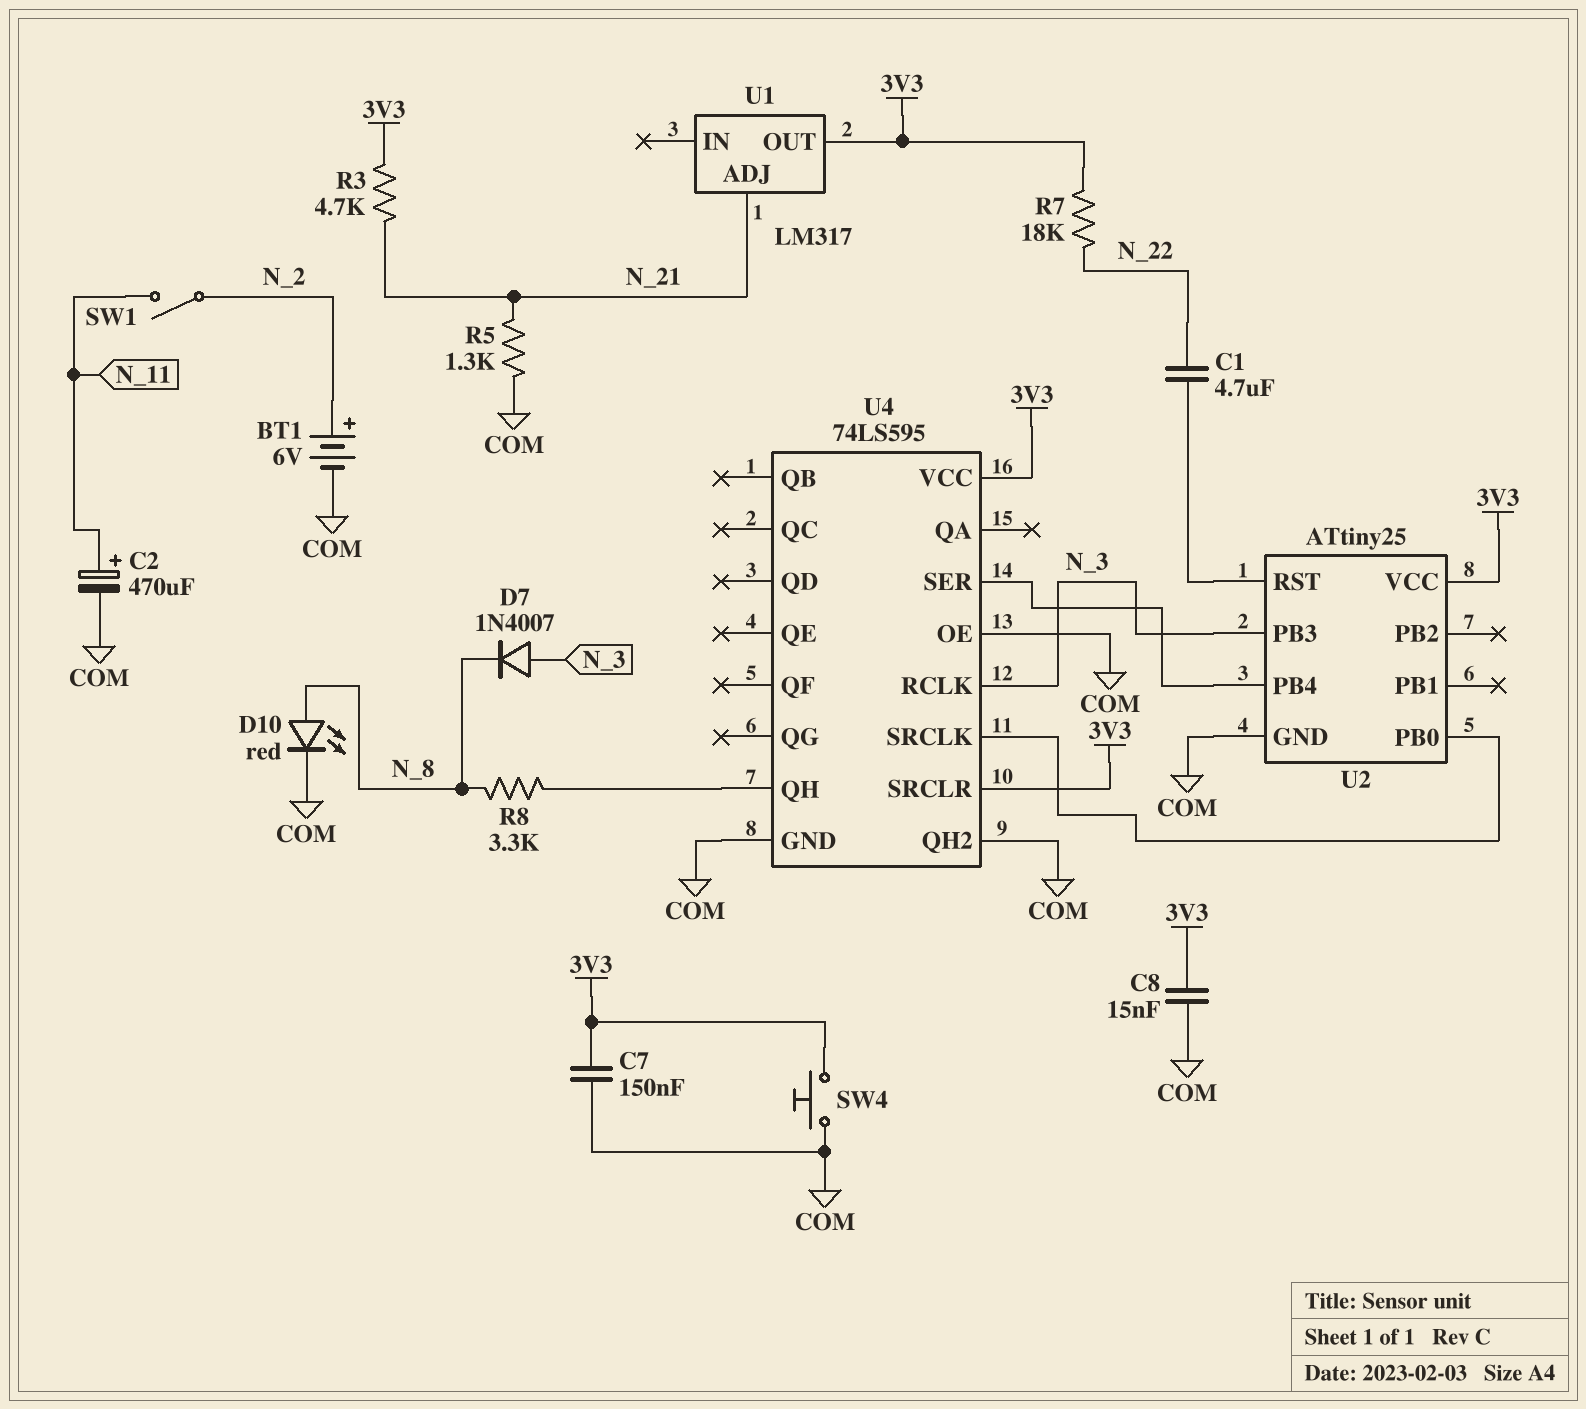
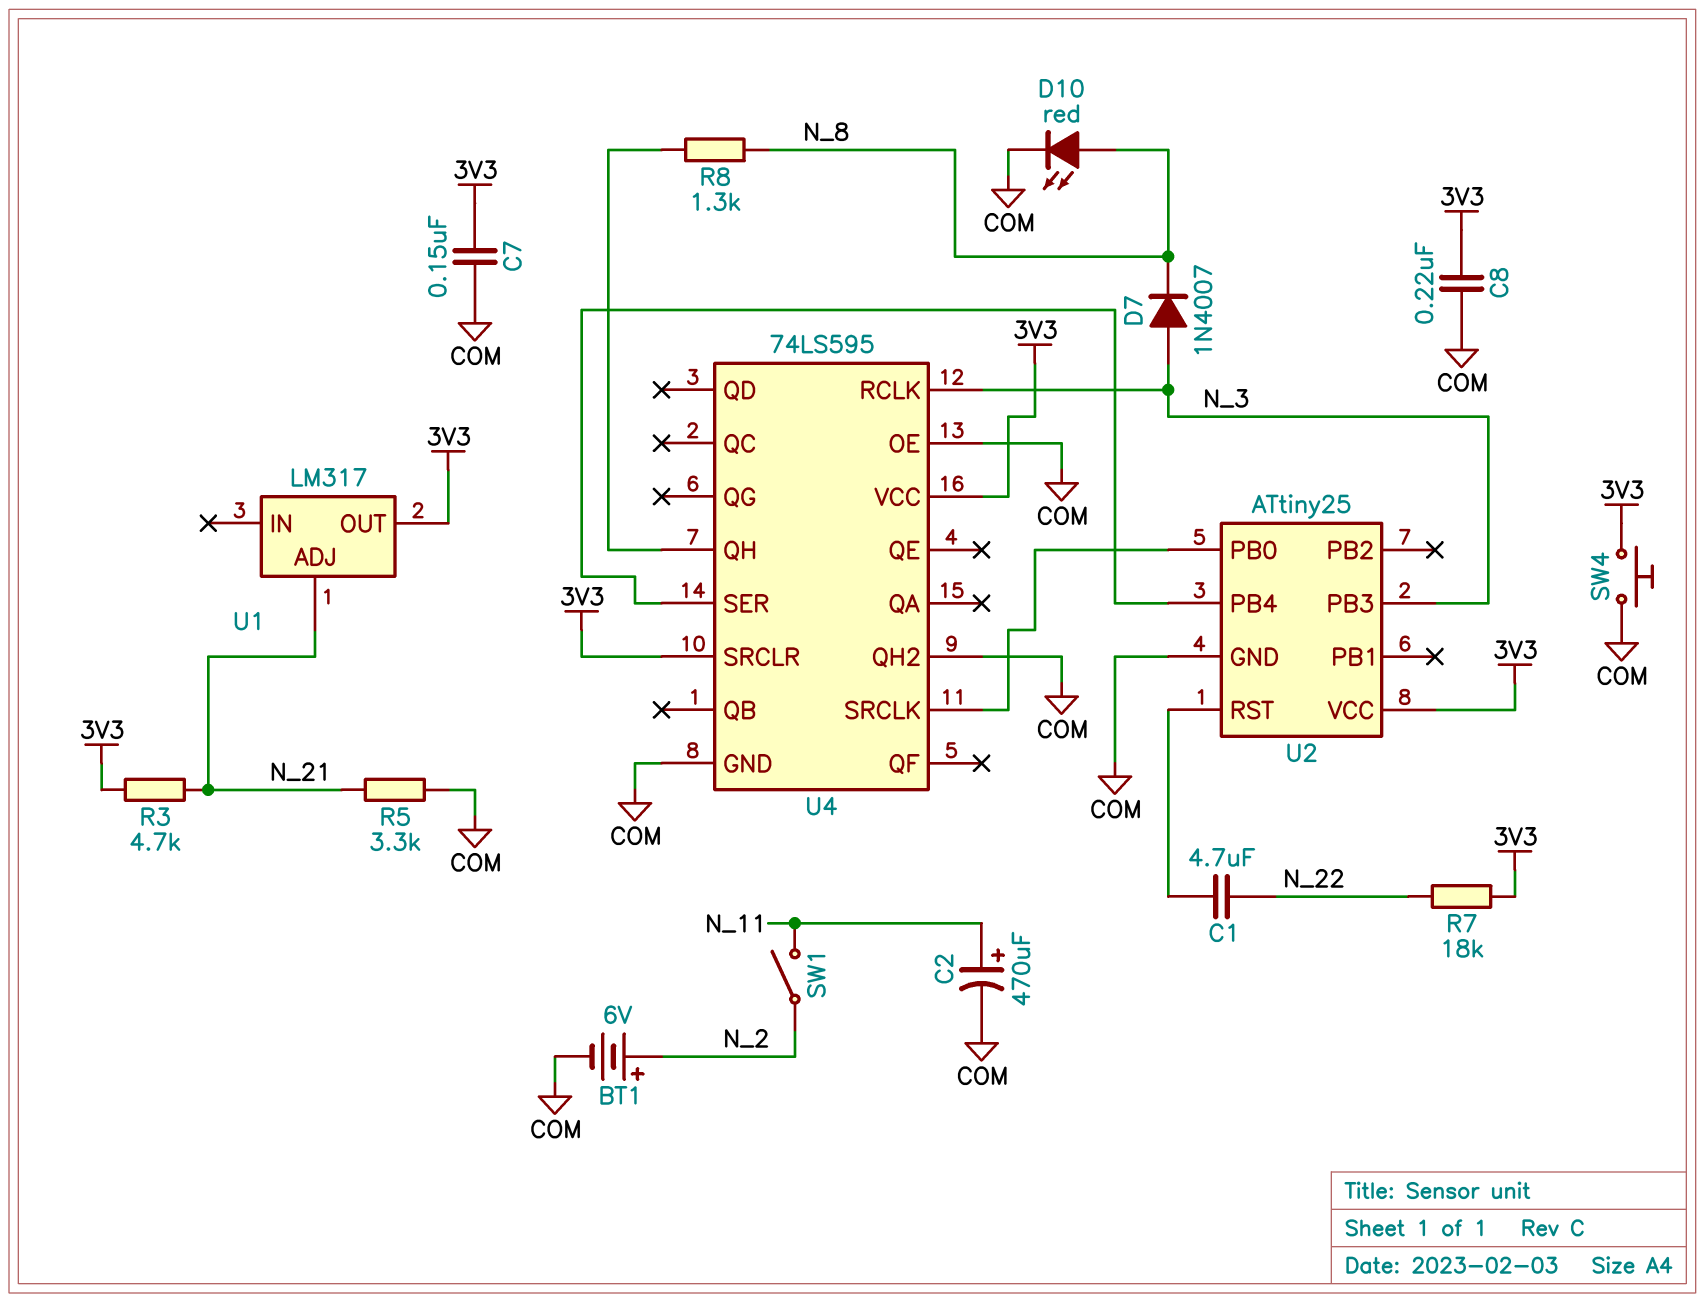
C8: 15nF (3V3, COM) -> 220nF (3V3, COM)
R5: 1.3k (COM, N_21) -> 3.3k (COM, N_21)
R8: 3.3k (N_8, U4/QH) -> 1.3k (N_8, U4/QH)

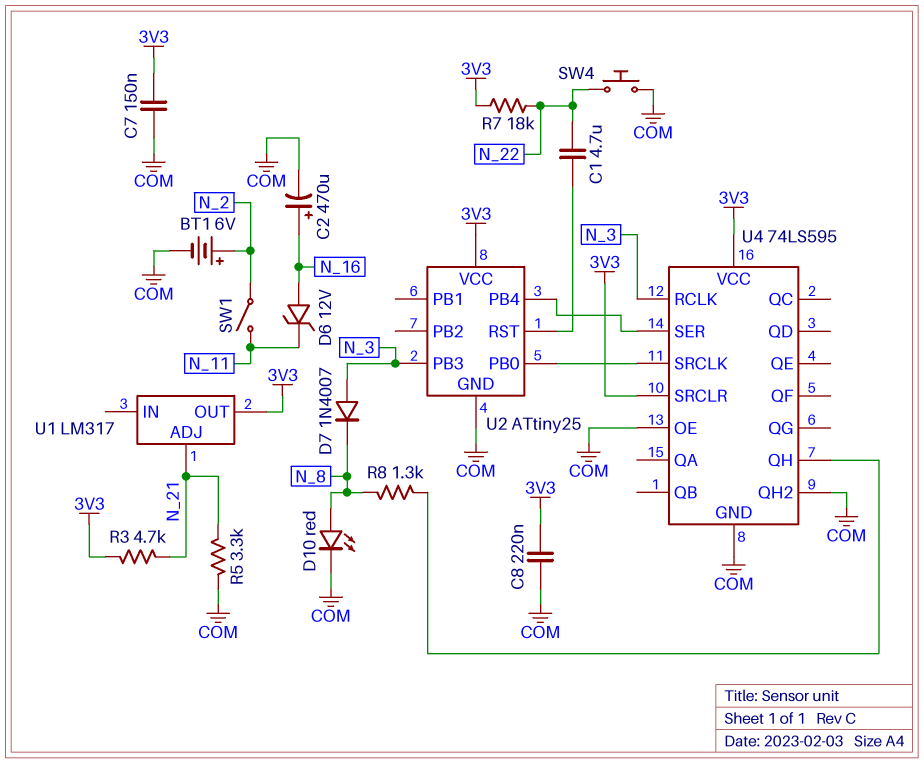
C2: 470uF (plus N_11, minus COM) -> 470uF (plus N_16, minus COM)
D6: none -> zener 12V (A N_16, K N_11)
SW4: button (3V3, COM) -> button (COM, N_22)

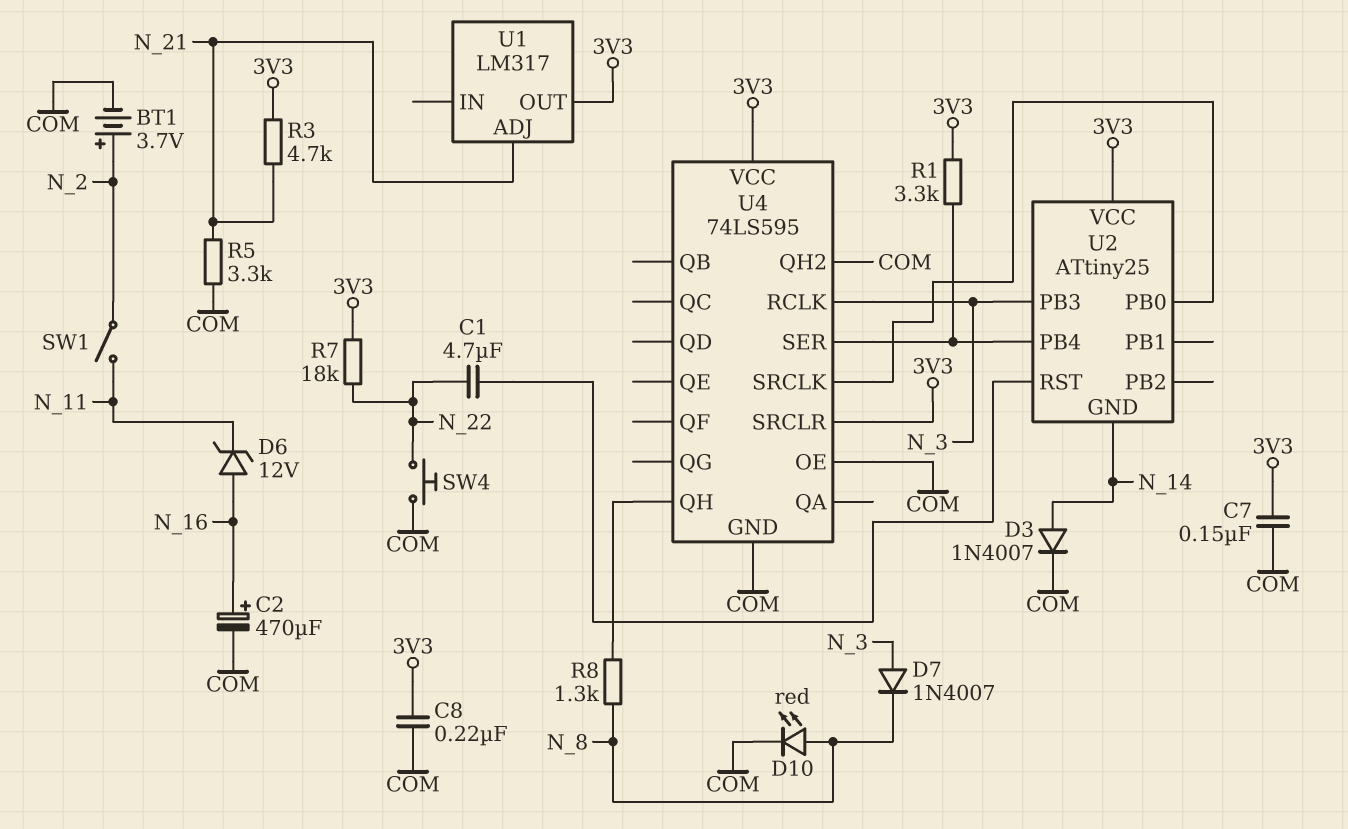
BT1: 6V (plus N_2, minus COM) -> 3.7V (plus N_2, minus COM)
D3: none -> diode 1N4007 (A N_14, K COM)
R1: none -> 3.3k (3V3, U2/PB4)
U2 pin GND: COM -> N_14

